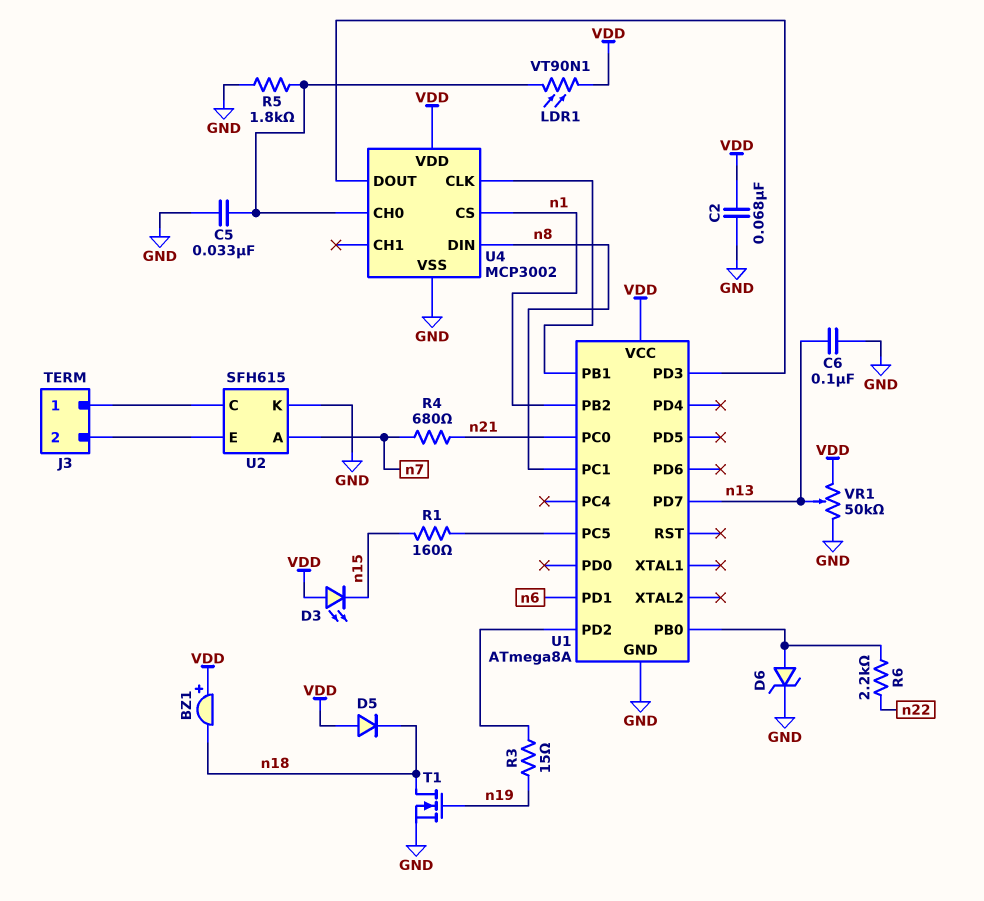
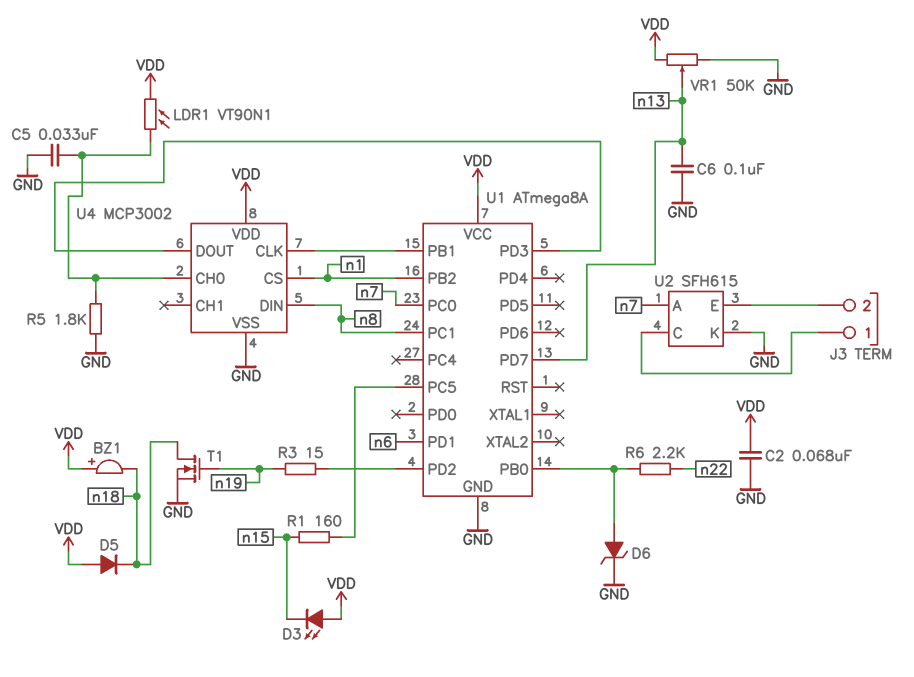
R4: 680 (n7, n21) -> none
U1 pin PC0: n21 -> n7

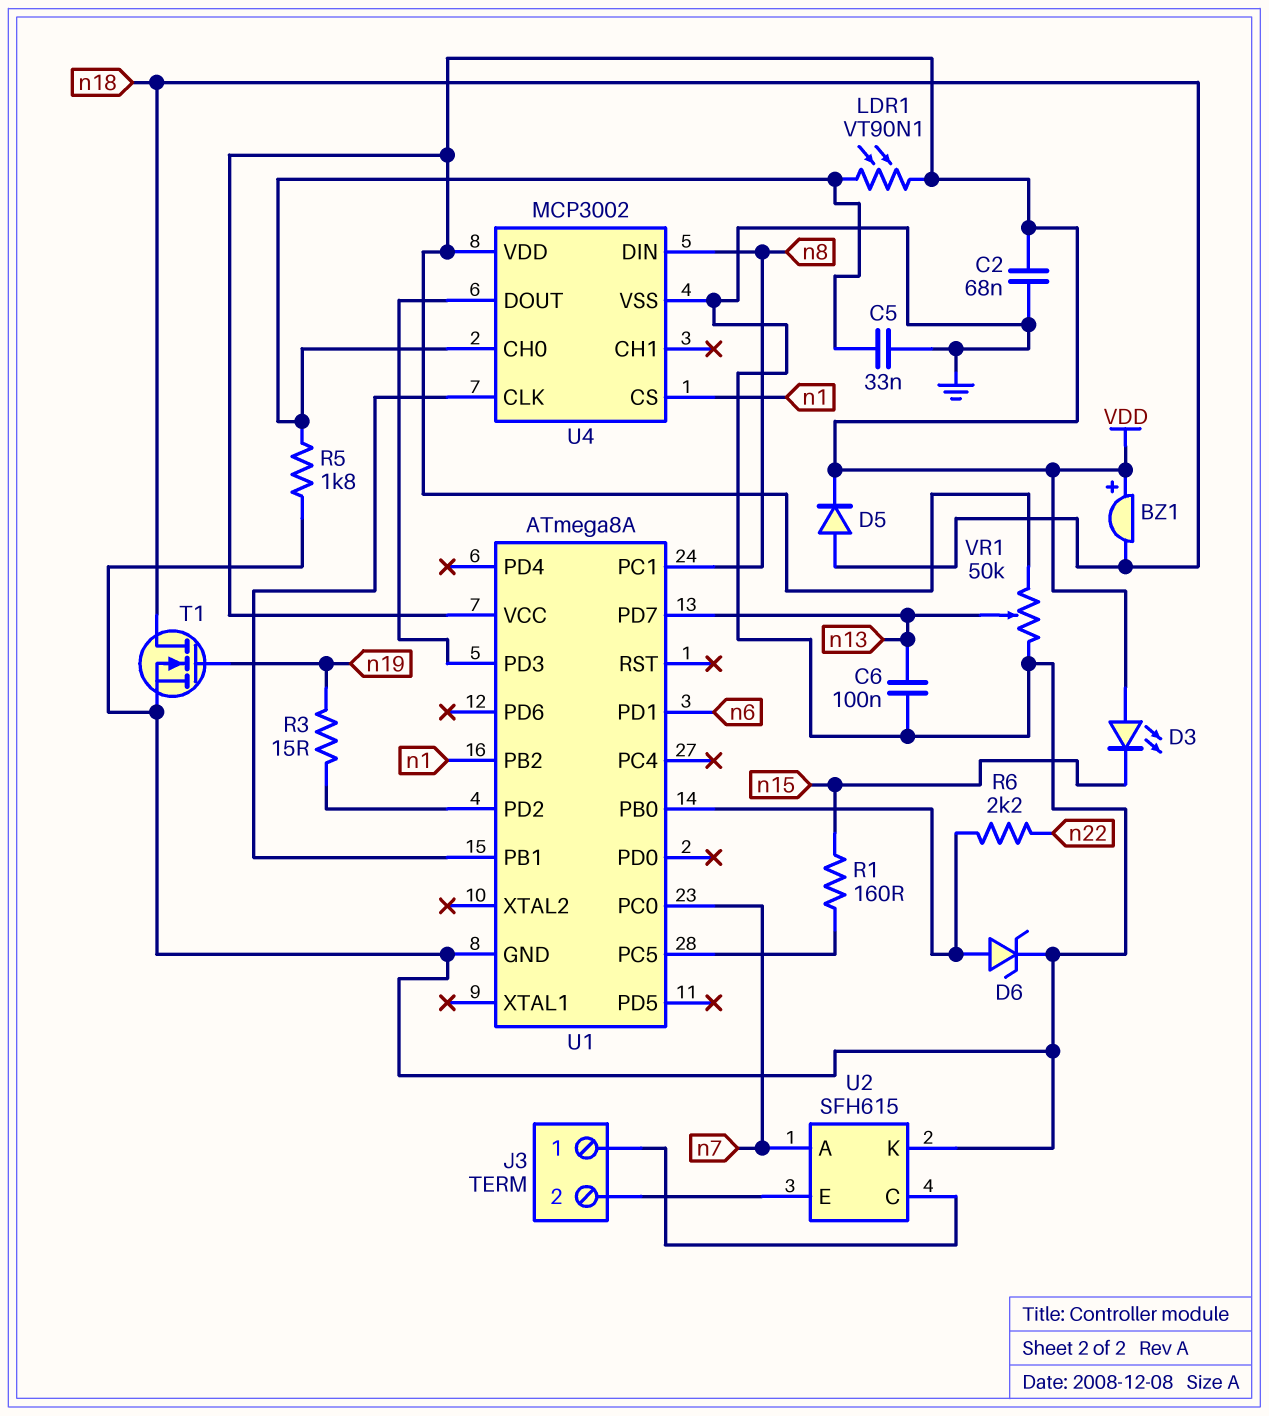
D5: diode (A VDD, K n18) -> diode (A n18, K VDD)

